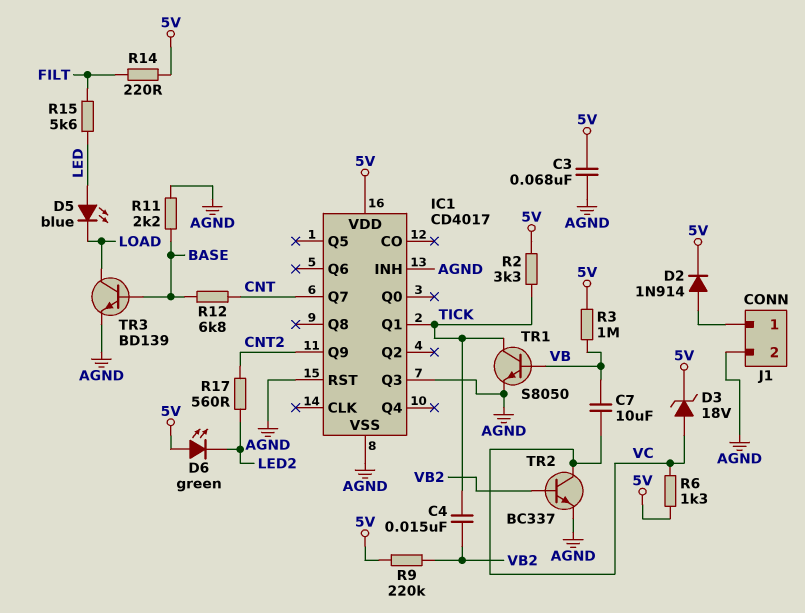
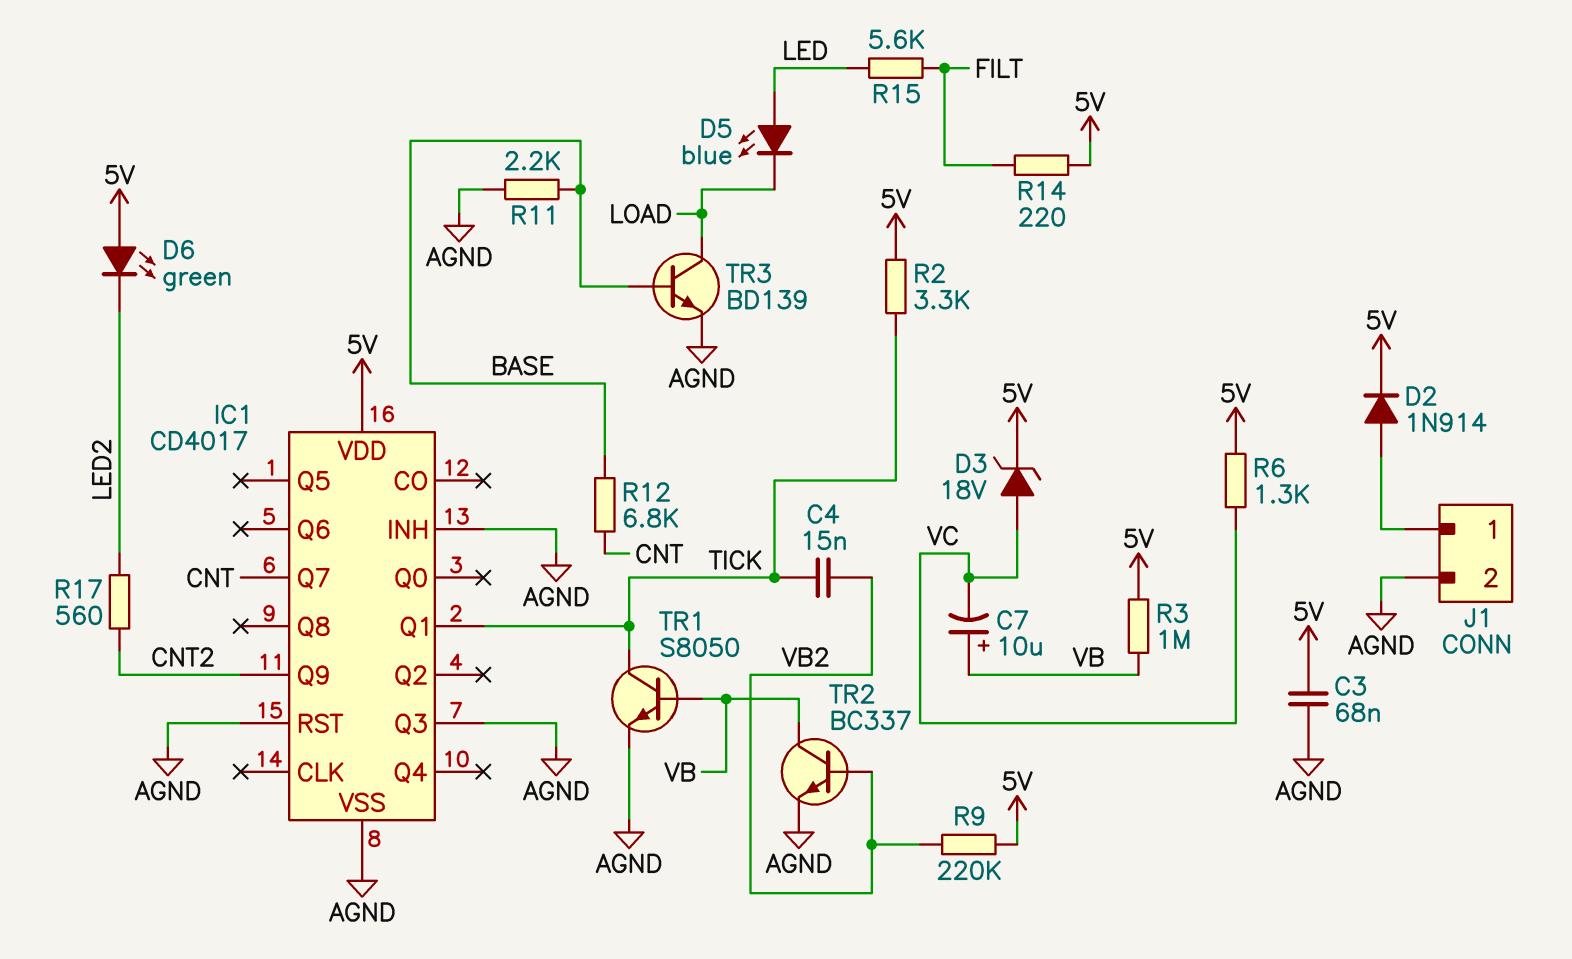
C7: 10uF (VB, VC) -> 10uF (plus VB, minus VC)
TR2: NPN BC337 (B VB2, C VC, E AGND) -> NPN BC337 (B VB2, C VB, E AGND)

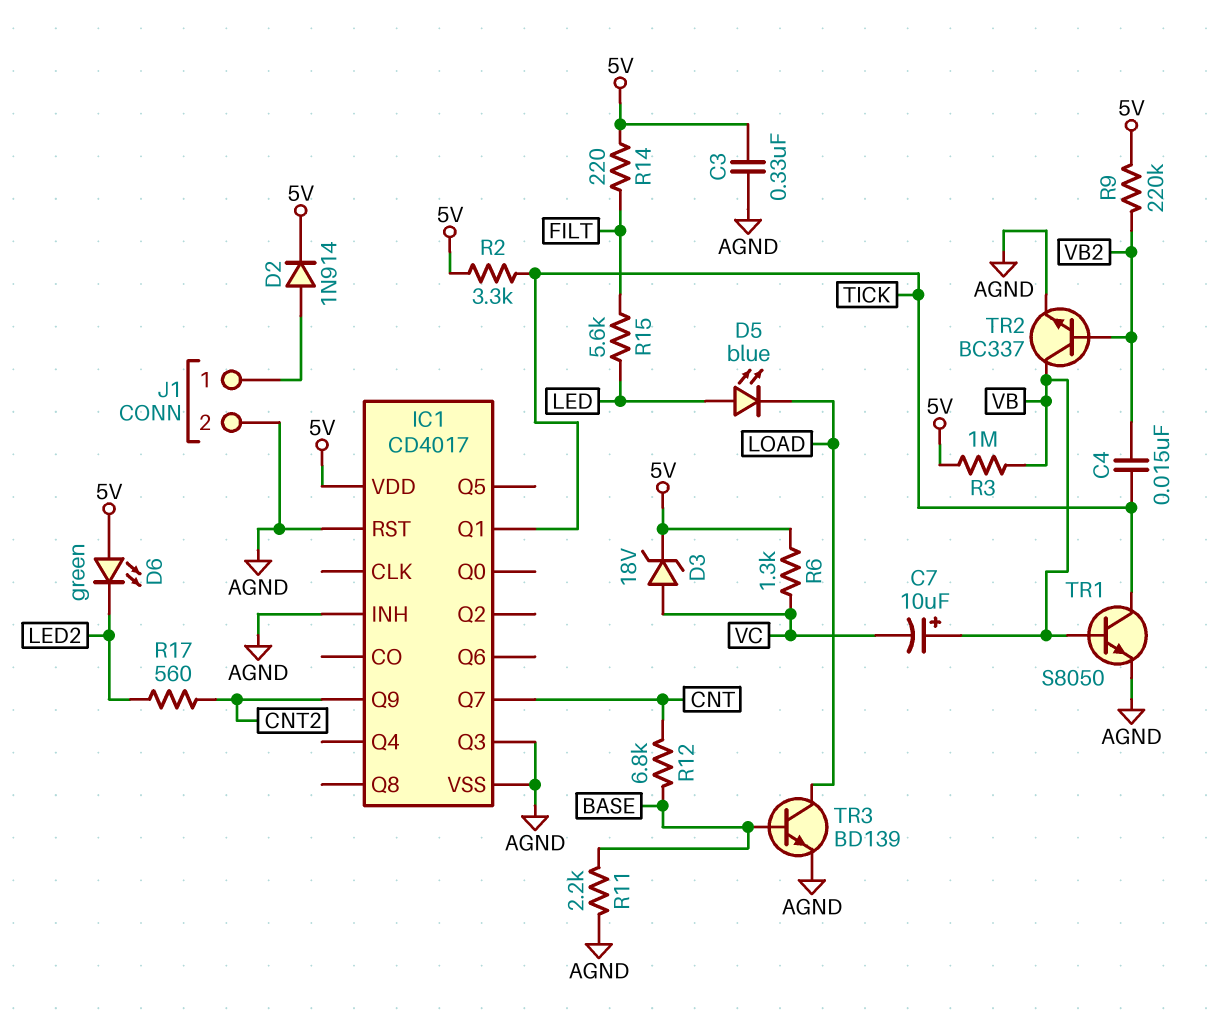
C3: 68nF (5V, AGND) -> 330nF (5V, AGND)

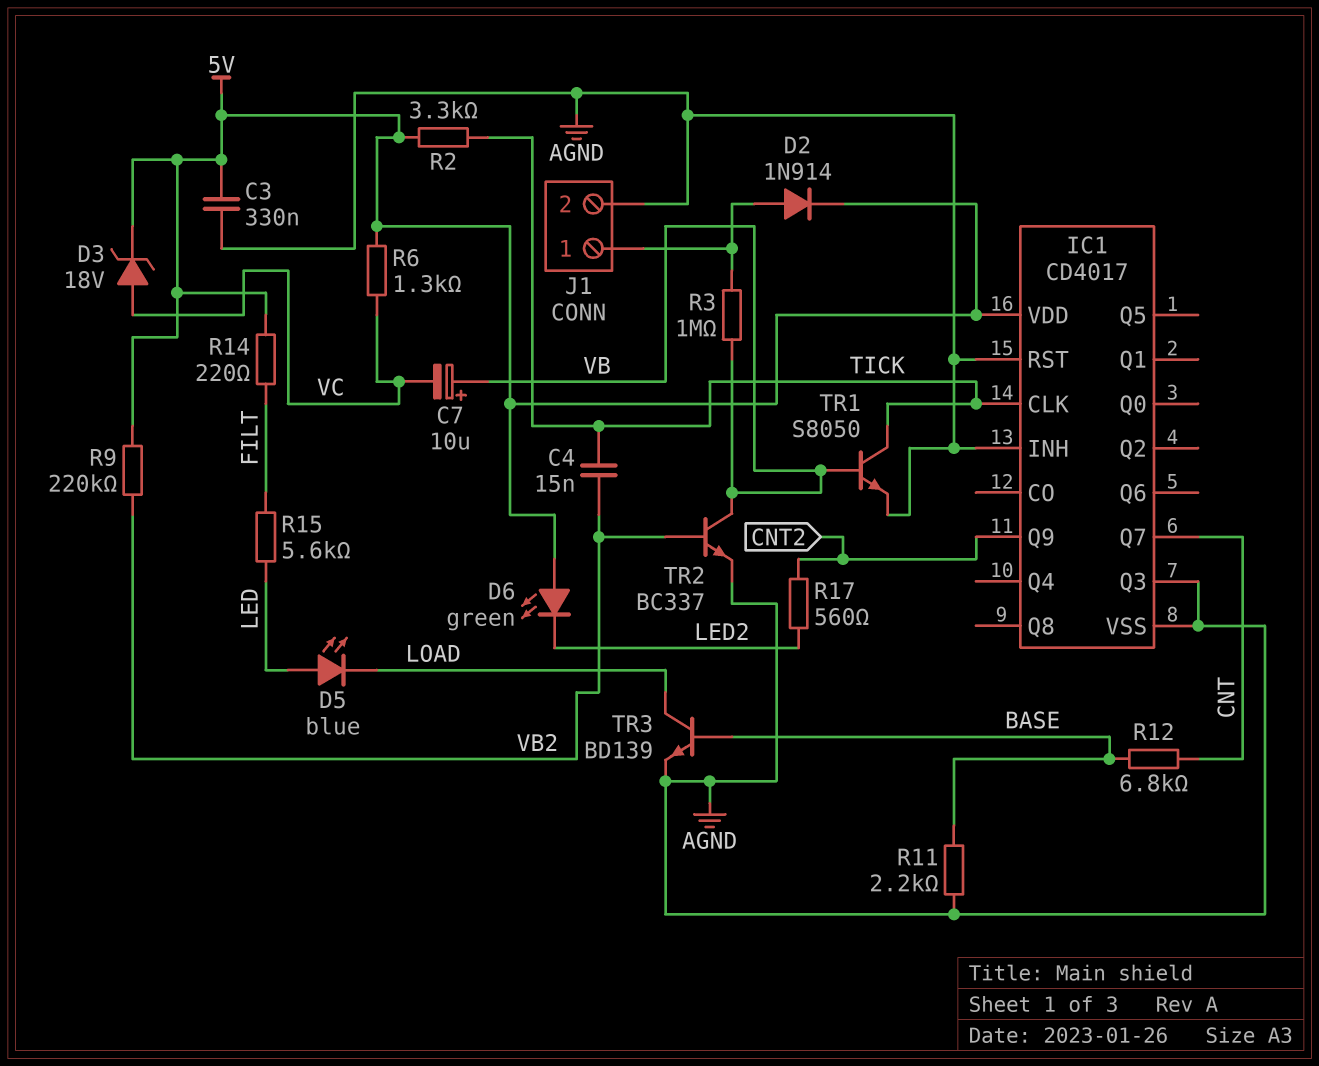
IC1 pin CLK: none -> TICK
IC1 pin Q1: TICK -> none
R3: 1M (5V, VB) -> 1M (J1/1, VB)

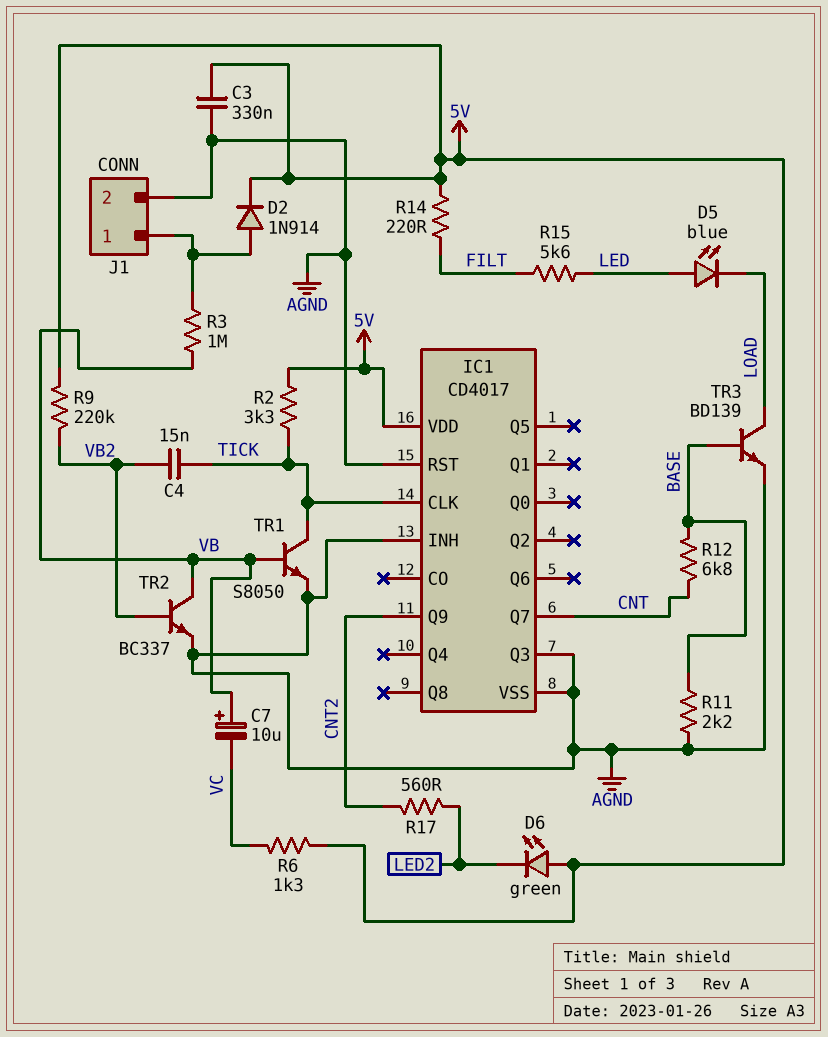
D3: zener 18V (A VC, K 5V) -> none

